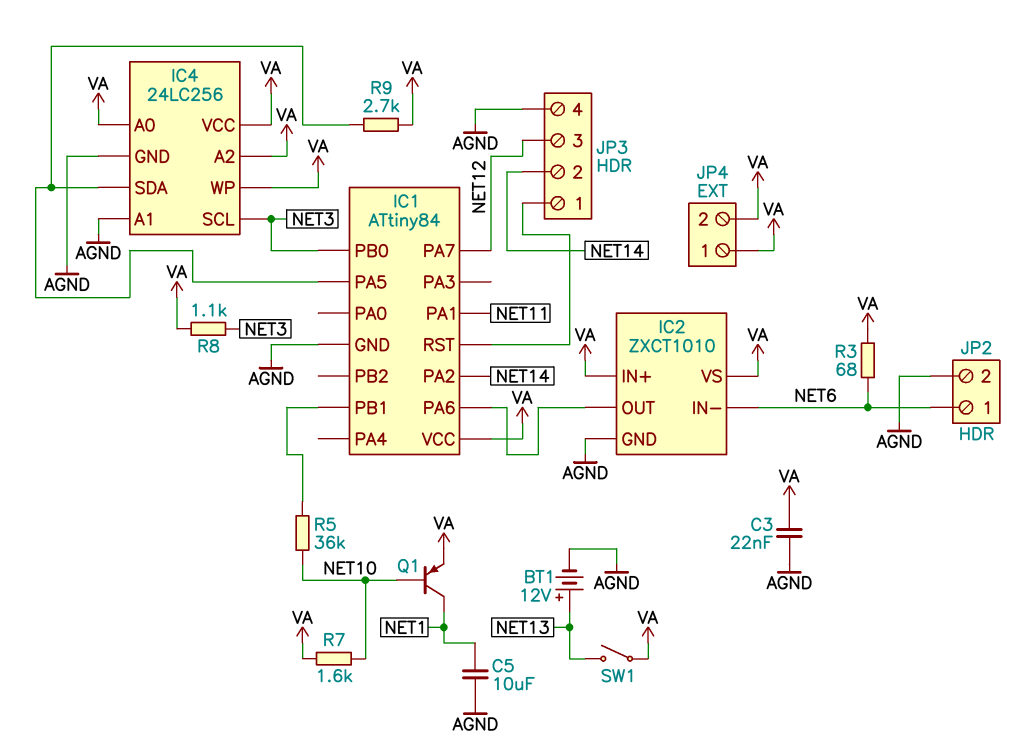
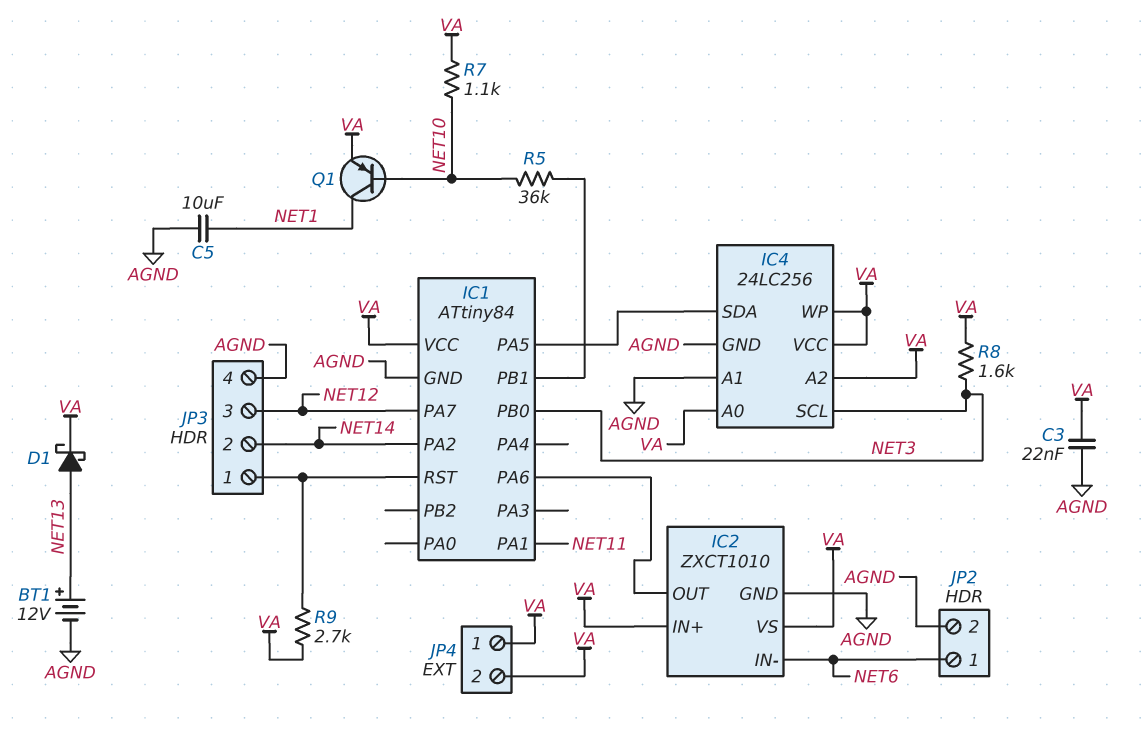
D1: none -> schottky (A NET13, K VA)
R3: 68 (NET6, VA) -> none
R7: 1.6k (NET10, VA) -> 1.1k (NET10, VA)
R8: 1.1k (NET3, VA) -> 1.6k (NET3, VA)
R9: 2.7k (IC1/PA5, VA) -> 2.7k (IC1/RST, VA)
SW1: switch (NET13, VA) -> none

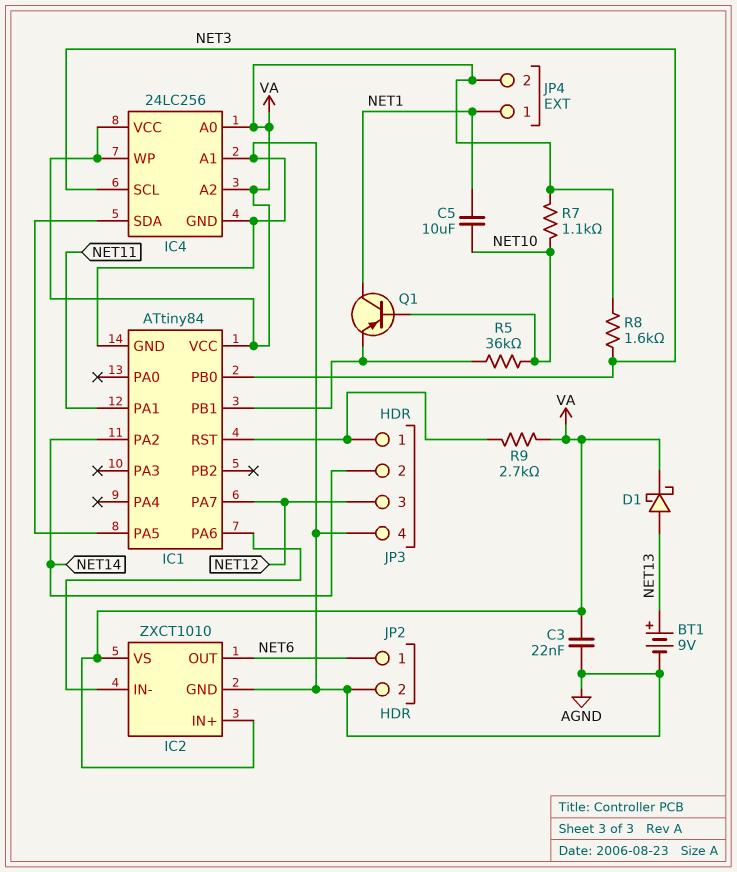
BT1: 12V (plus NET13, minus AGND) -> 9V (plus NET13, minus AGND)
C5: 10uF (AGND, NET1) -> 10uF (NET1, NET10)
IC2 pin IN-: NET6 -> IC1/PA6
IC2 pin OUT: IC1/PA6 -> NET6
JP4 pin 1: VA -> NET1
Q1: PNP (B NET10, C NET1, E VA) -> PNP (B NET10, C NET1, E IC1/PB1)

